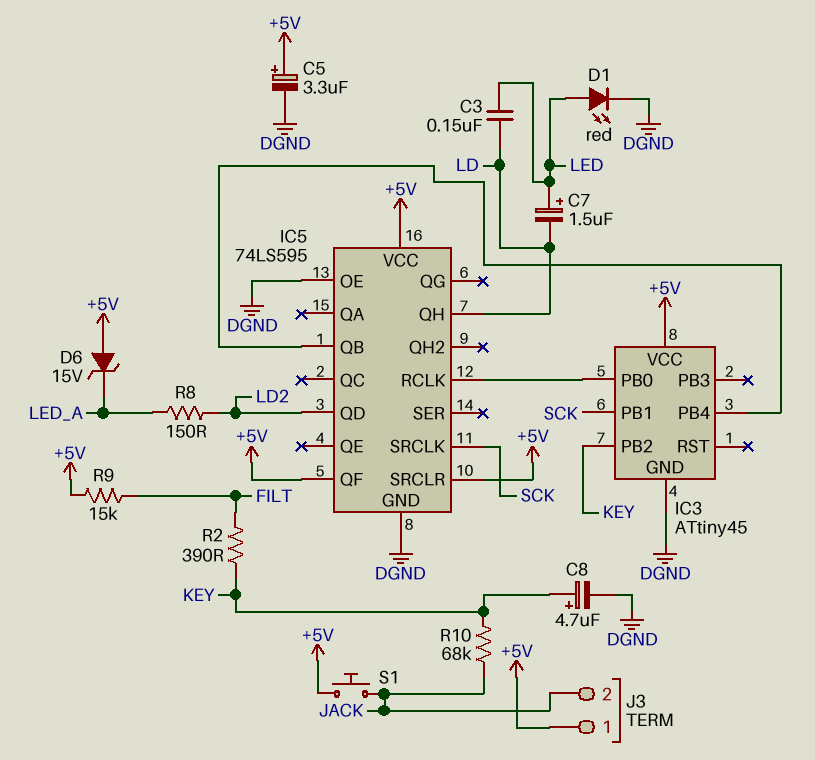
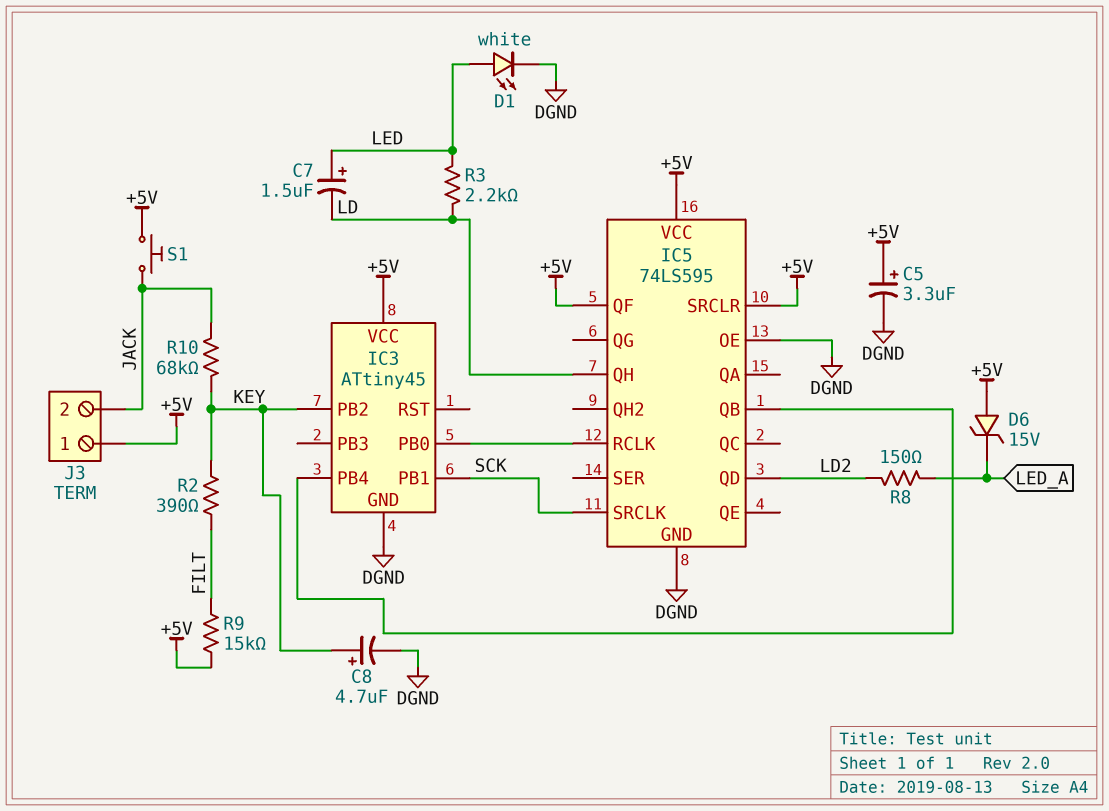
C3: 150nF (LD, LED) -> none
D1: LED red (A LED, K DGND) -> LED white (A LED, K DGND)
R3: none -> 2.2k (LD, LED)

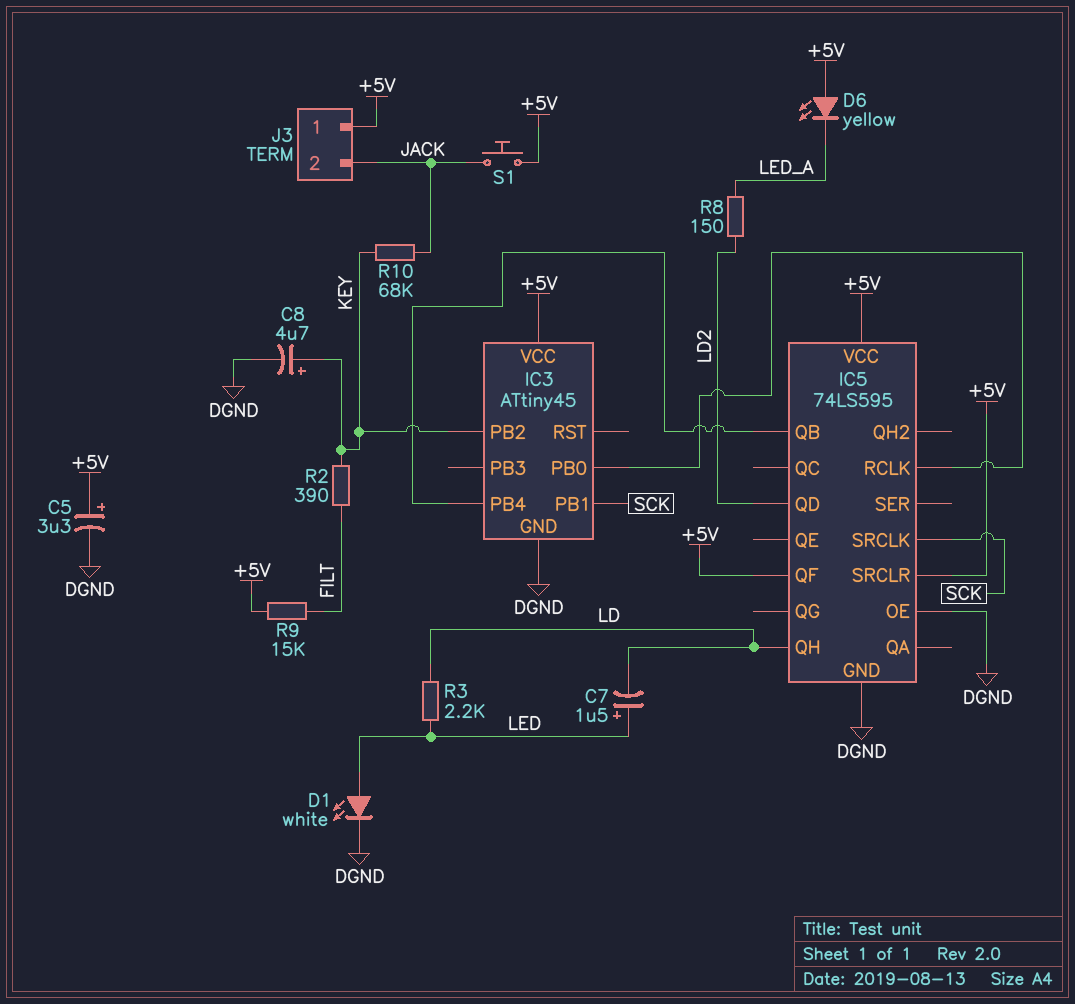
D6: zener 15V (A +5V, K LED_A) -> LED yellow (A +5V, K LED_A)

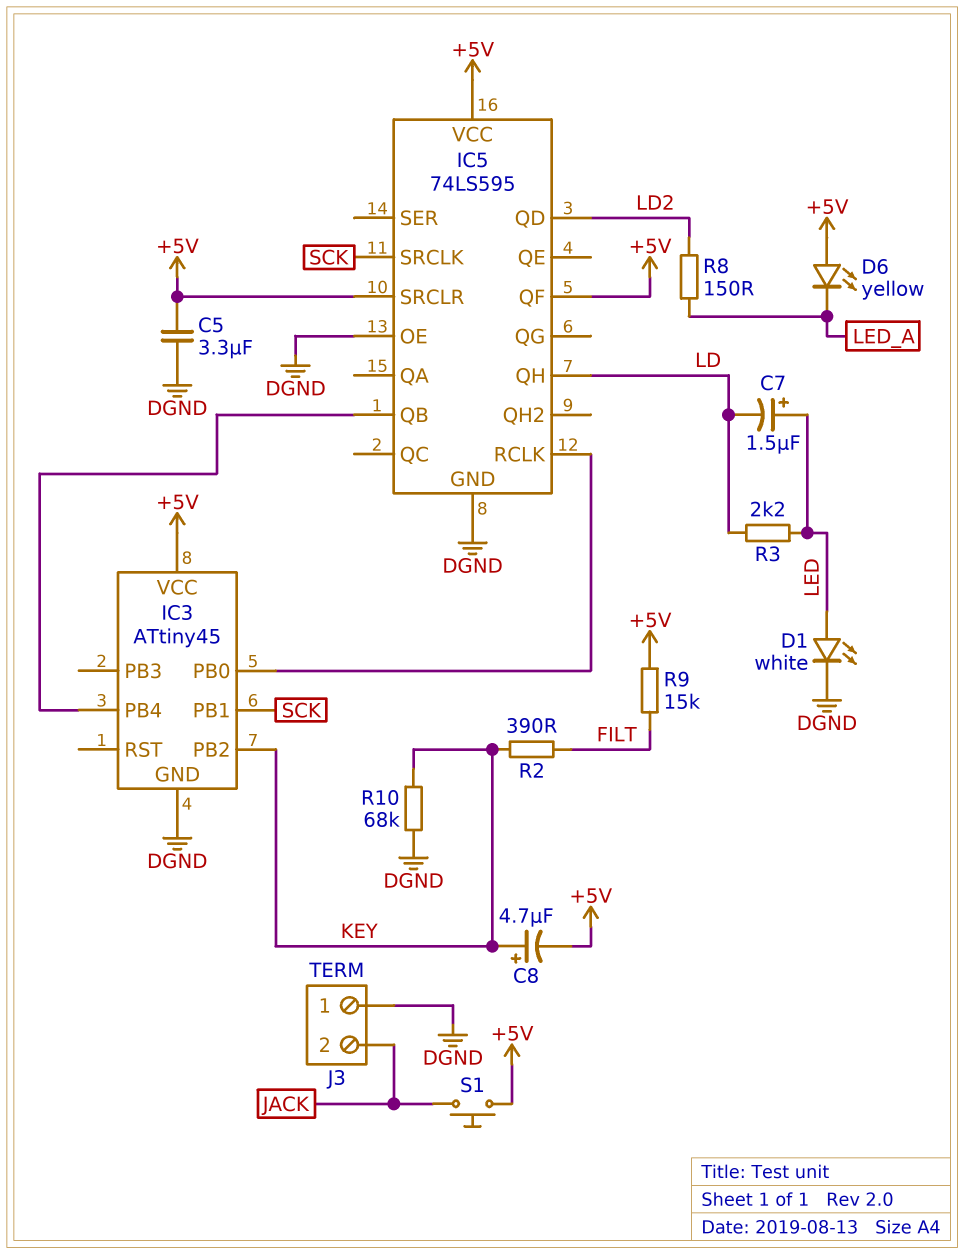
C5: 3.3uF (plus +5V, minus DGND) -> 3.3uF (+5V, DGND)
C8: 4.7uF (plus KEY, minus DGND) -> 4.7uF (plus KEY, minus +5V)
J3 pin 1: +5V -> DGND
R10: 68k (JACK, KEY) -> 68k (DGND, KEY)

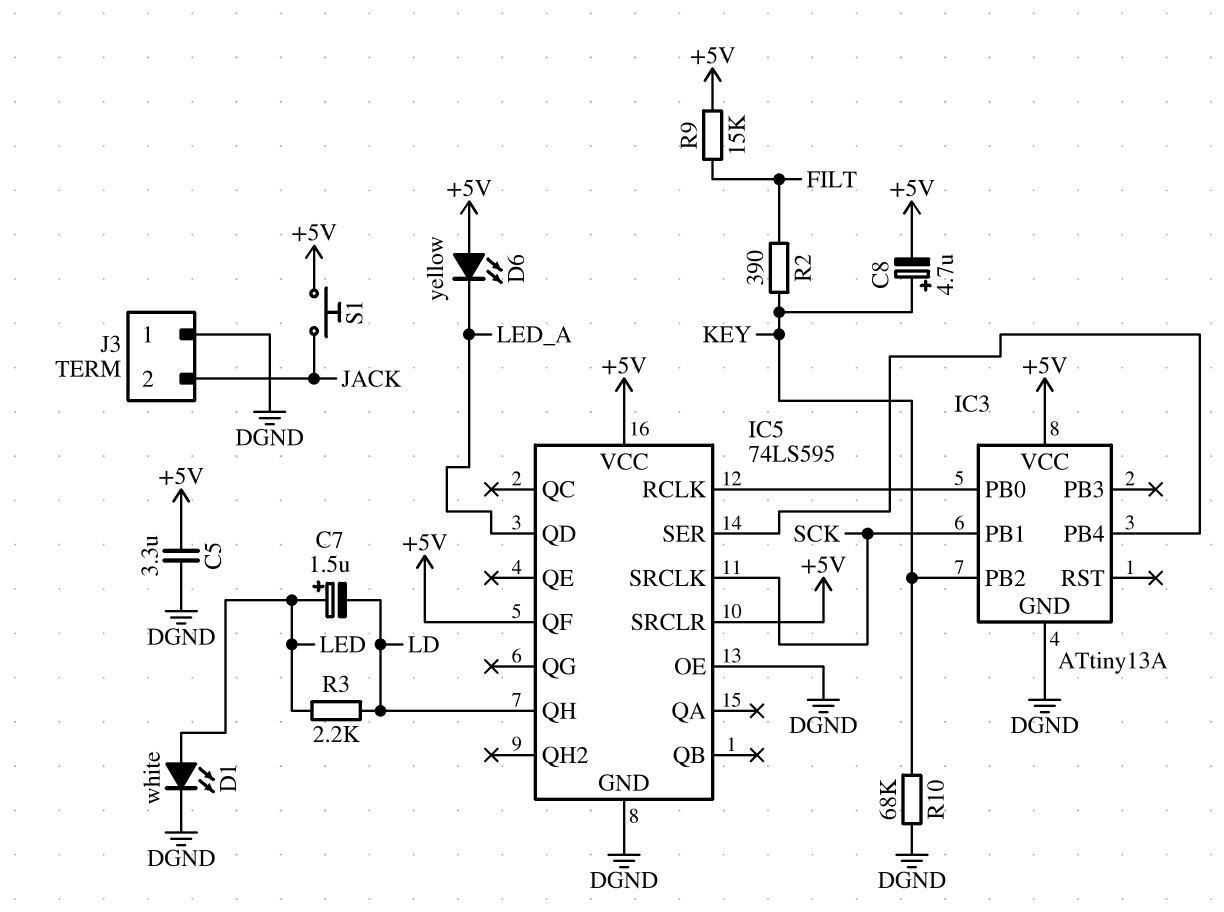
IC3: ATtiny45 -> ATtiny13A
IC5 pin QB: IC3/PB4 -> none
IC5 pin QD: LD2 -> LED_A
IC5 pin SER: none -> IC3/PB4
R8: 150 (LD2, LED_A) -> none

